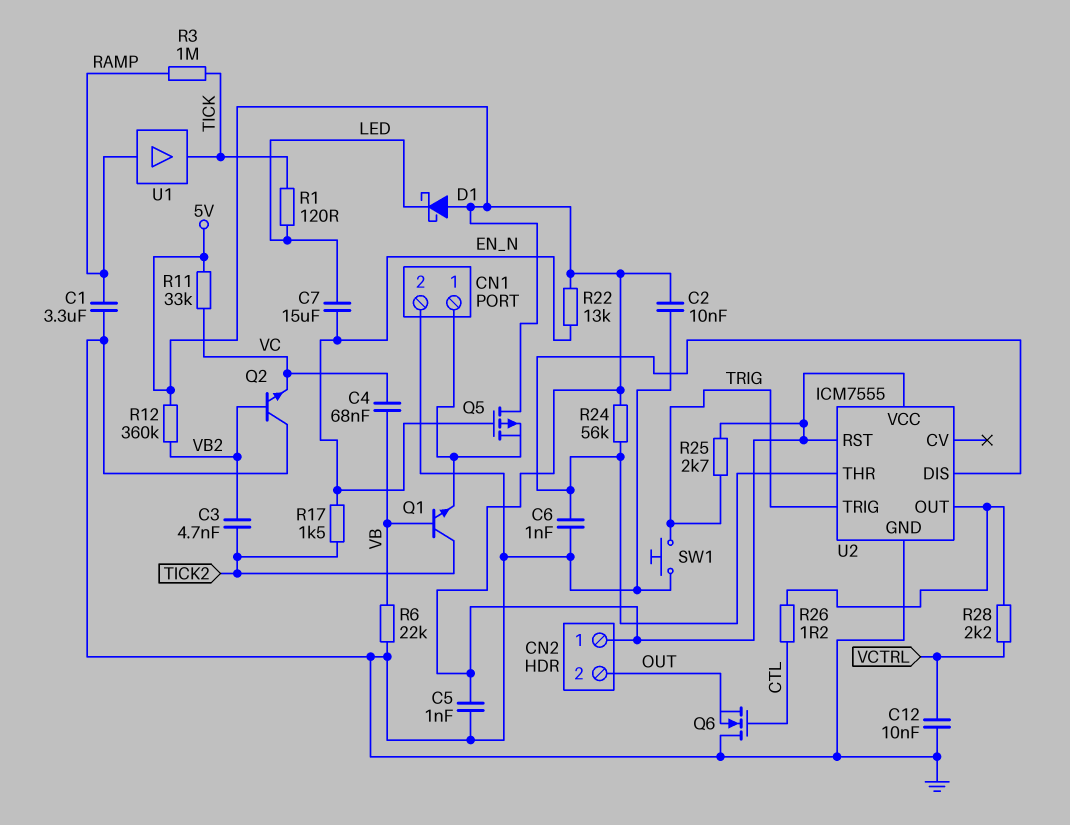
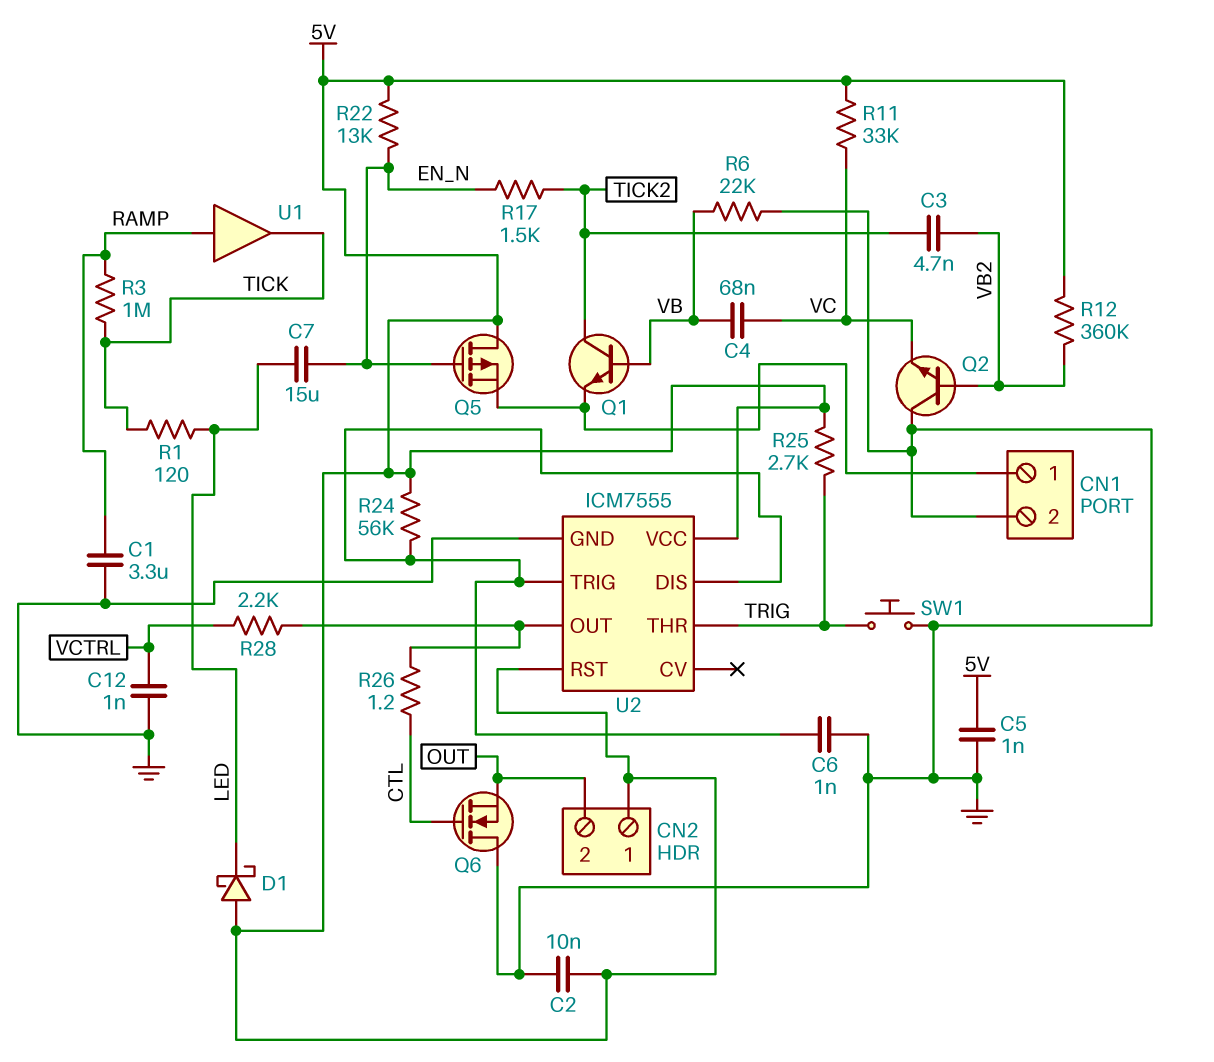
C12: 10nF (GND, VCTRL) -> 1nF (GND, VCTRL)
U2 pin THR: U2/DIS -> TRIG
U2 pin TRIG: TRIG -> U2/DIS

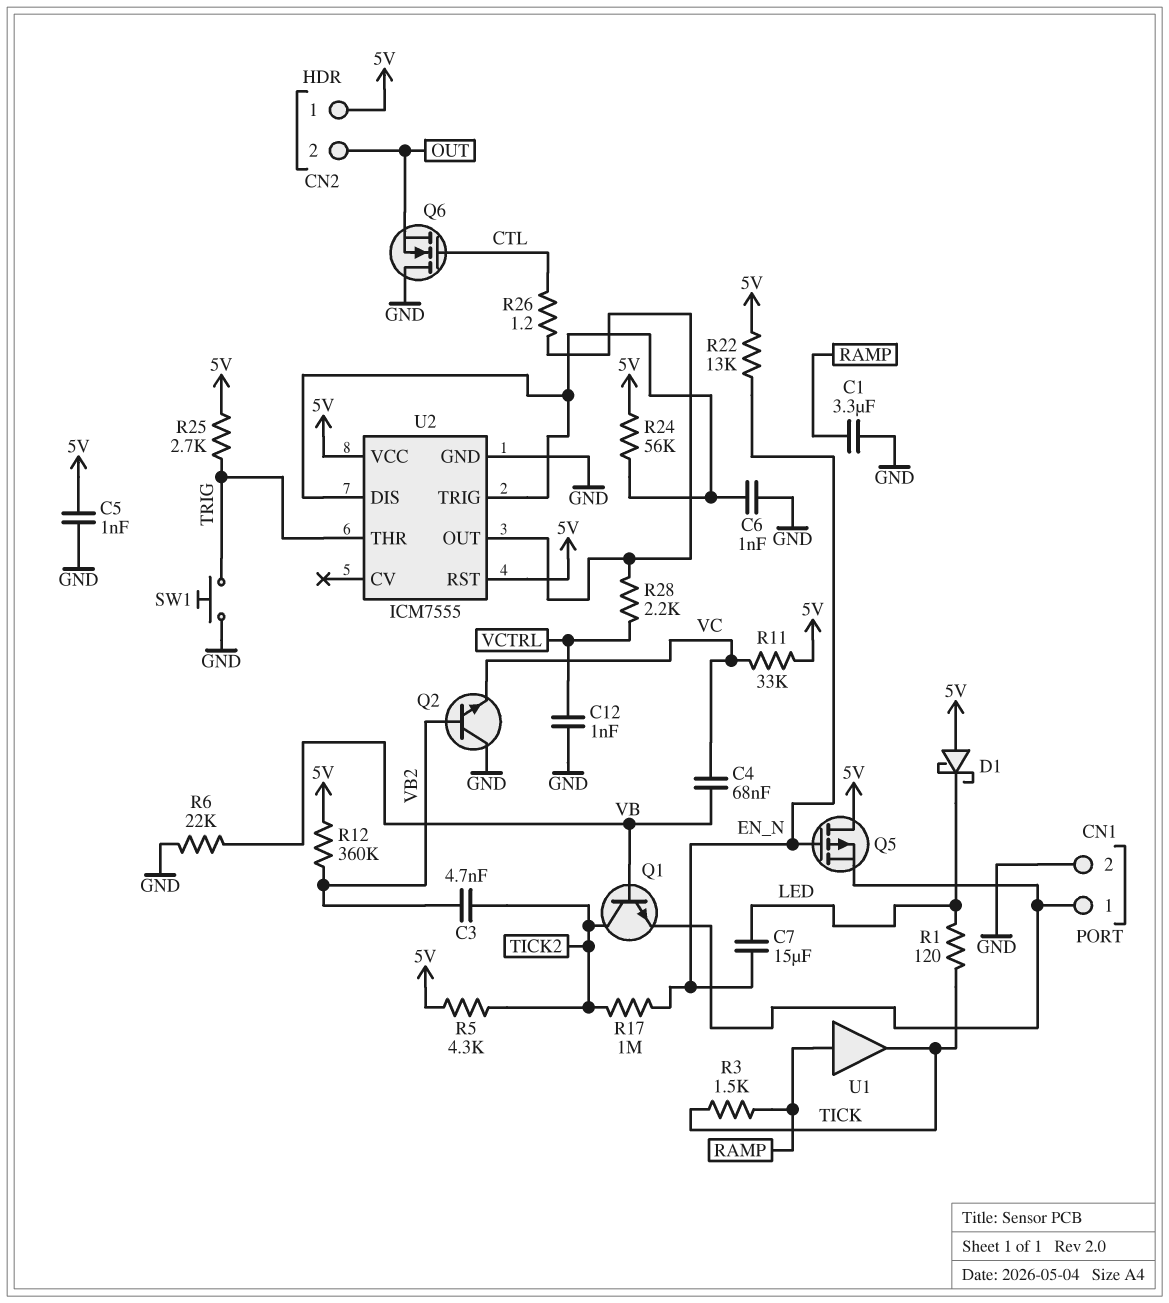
C2: 10nF (5V, GND) -> none
R3: 1M (RAMP, TICK) -> 1.5k (RAMP, TICK)
R5: none -> 4.3k (5V, TICK2)
R17: 1.5k (EN_N, TICK2) -> 1M (EN_N, TICK2)

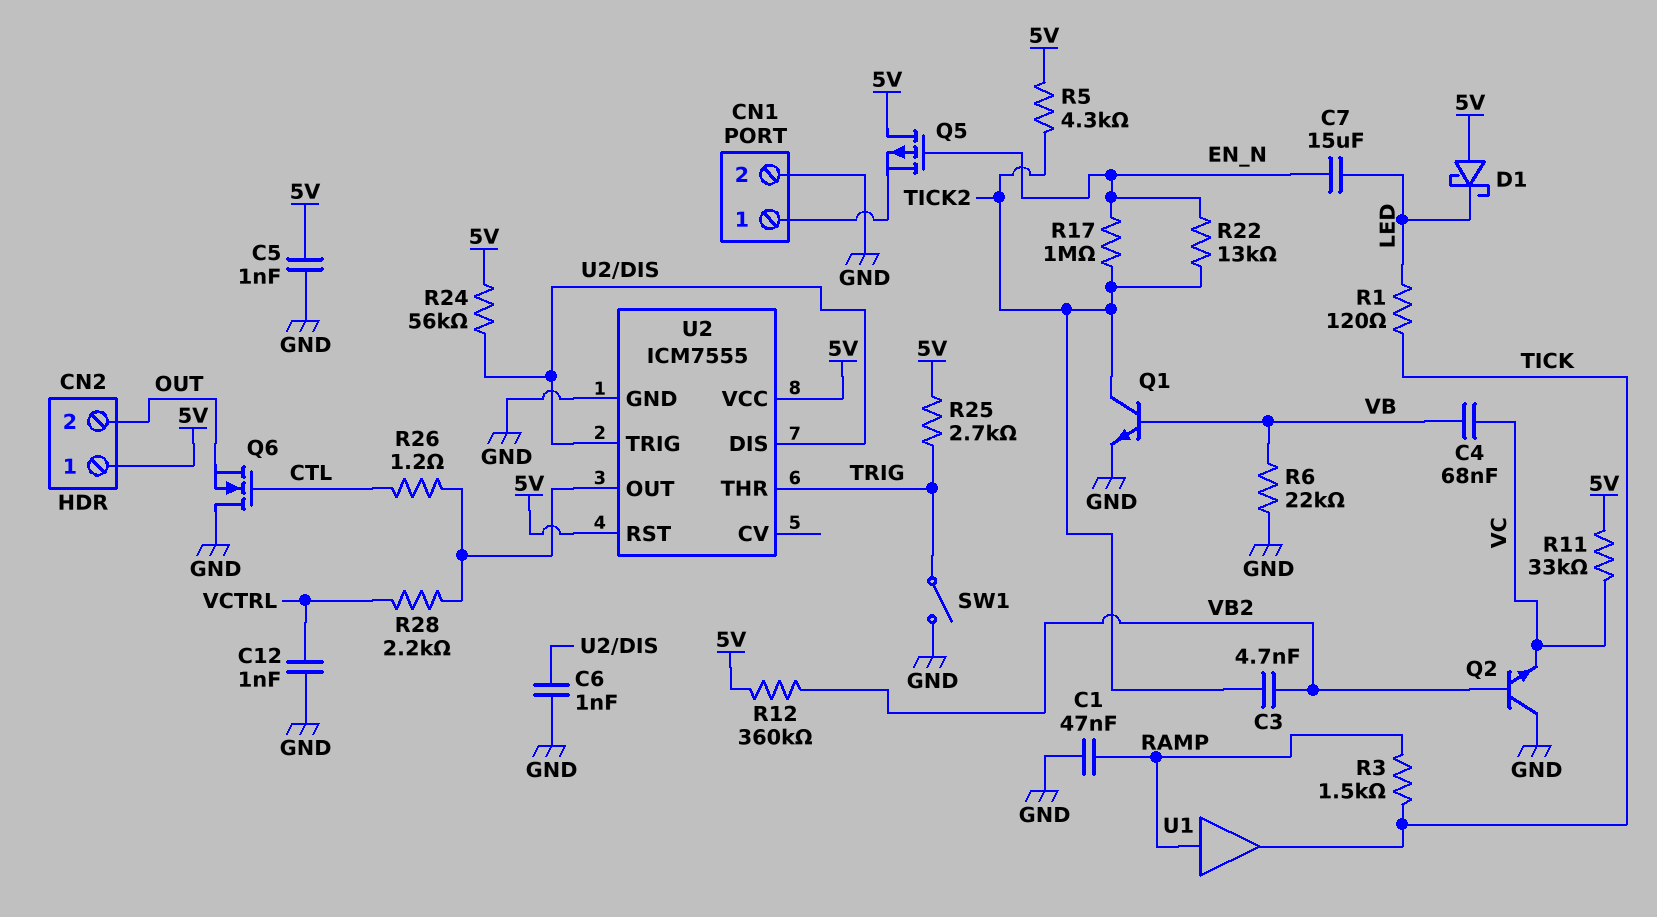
C1: 3.3uF (GND, RAMP) -> 47nF (GND, RAMP)
Q1: NPN (B VB, C TICK2, E CN1/1) -> NPN (B VB, C TICK2, E GND)
R22: 13k (5V, EN_N) -> 13k (EN_N, TICK2)
SW1: button (GND, TRIG) -> switch (GND, TRIG)

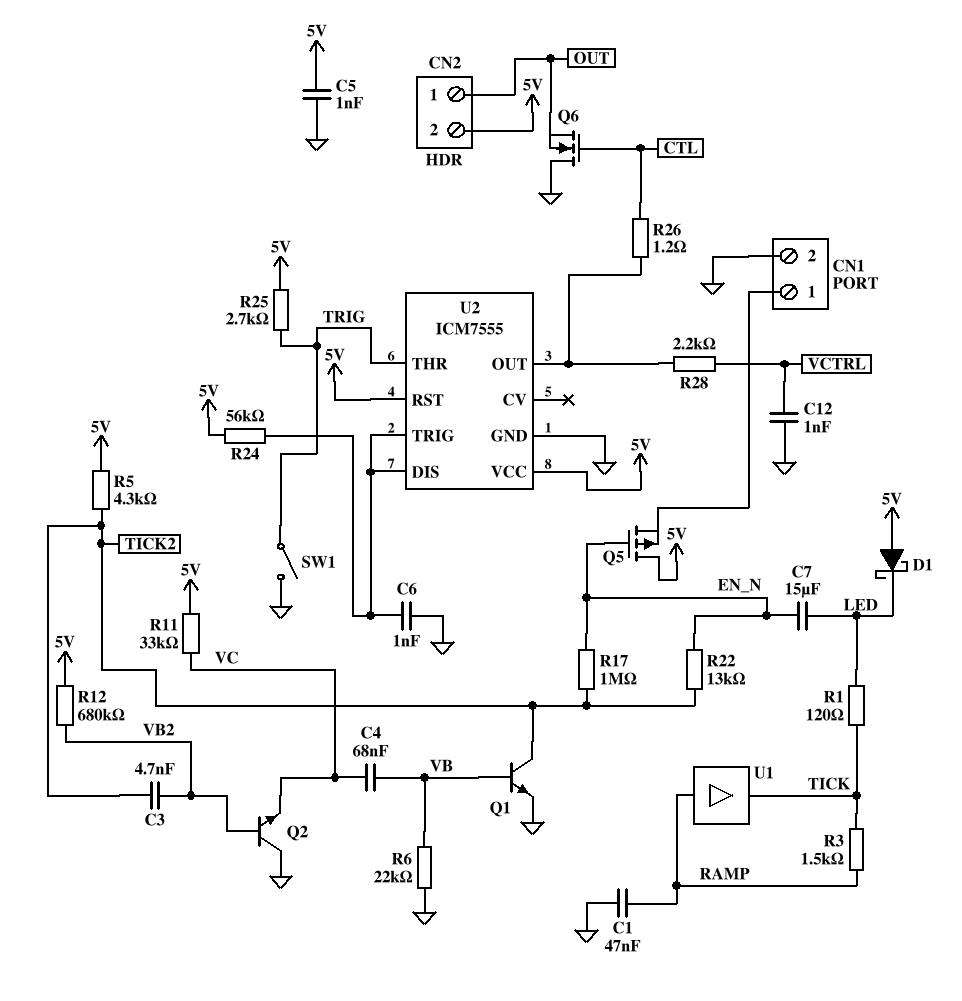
CN2 pin 1: 5V -> OUT
CN2 pin 2: OUT -> 5V
R12: 360k (5V, VB2) -> 680k (5V, VB2)

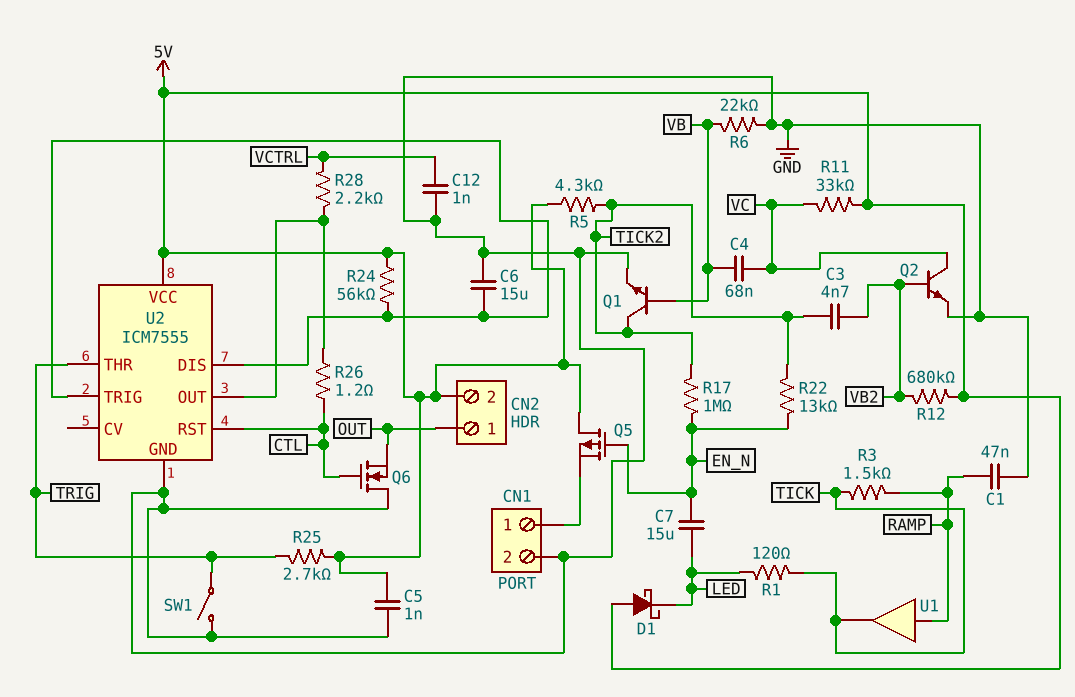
C6: 1nF (GND, U2/DIS) -> 15uF (GND, U2/DIS)
Q2: NPN (B VB2, C GND, E VC) -> NPN (B VB2, C VC, E GND)
U2 pin RST: 5V -> CTL

